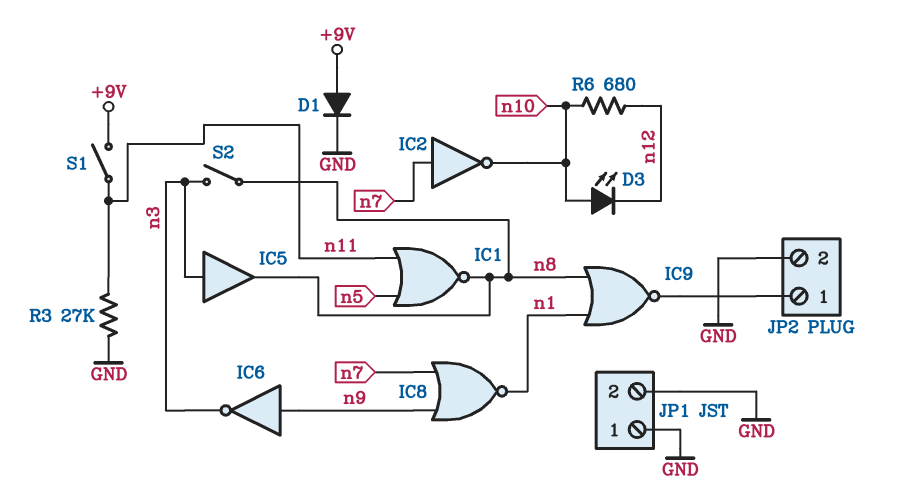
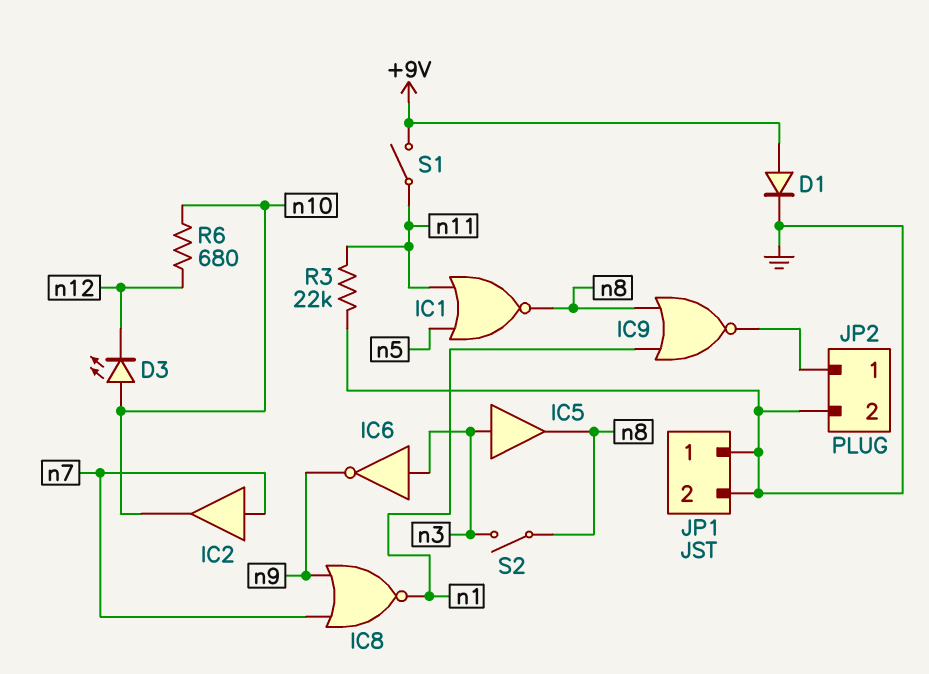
IC2: NOT (in n7, out n10) -> buffer (in n7, out n10)
IC6: NOT (in n9, out n3) -> NOT (in n3, out n9)
R3: 27k (GND, n11) -> 22k (GND, n11)

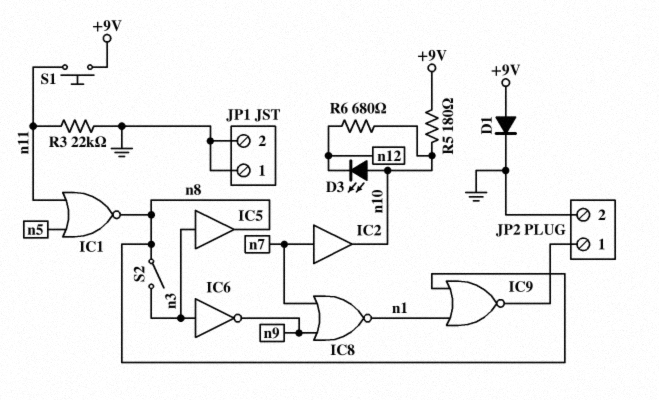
R5: none -> 180 (+9V, n10)
S1: switch (+9V, n11) -> button (+9V, n11)

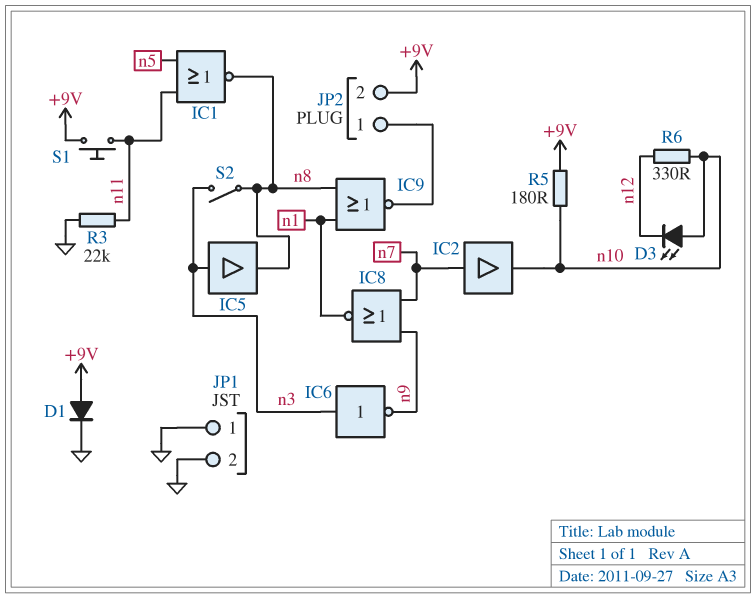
JP2 pin 2: GND -> +9V
R6: 680 (n10, n12) -> 330 (n10, n12)

